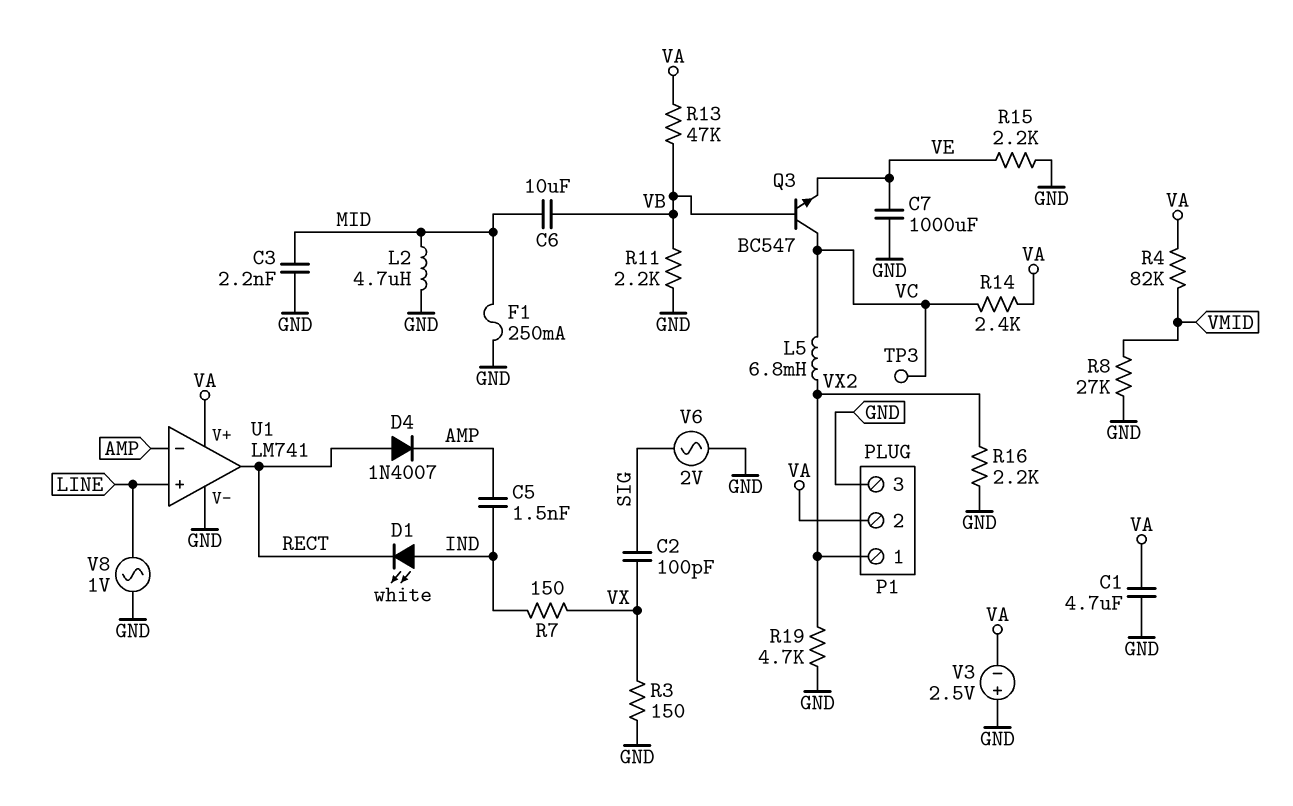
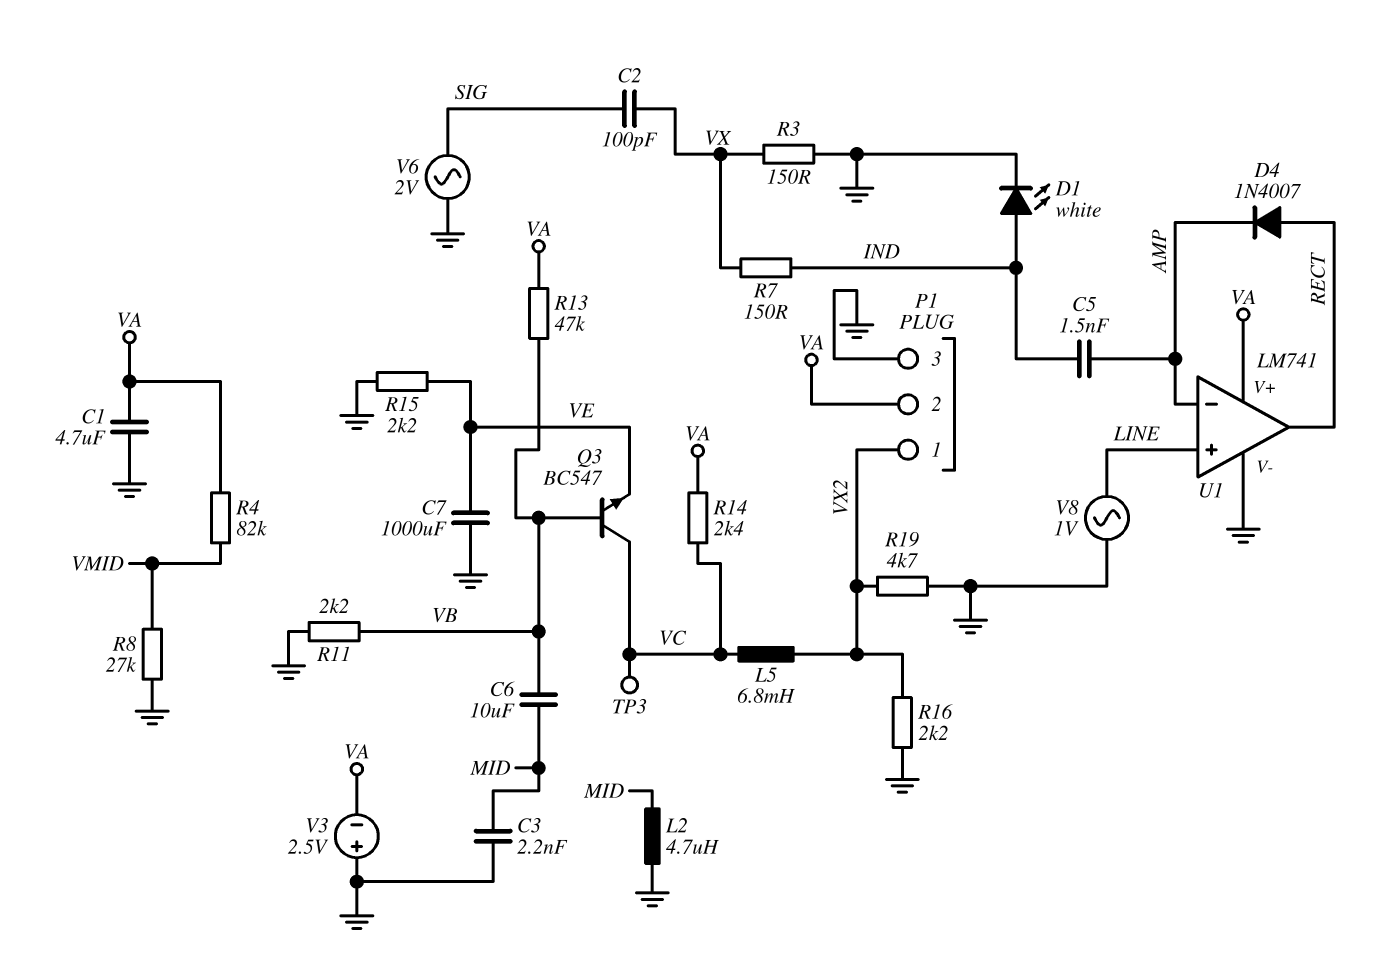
D1: LED white (A IND, K RECT) -> LED white (A IND, K GND)
F1: 250mA (GND, MID) -> none

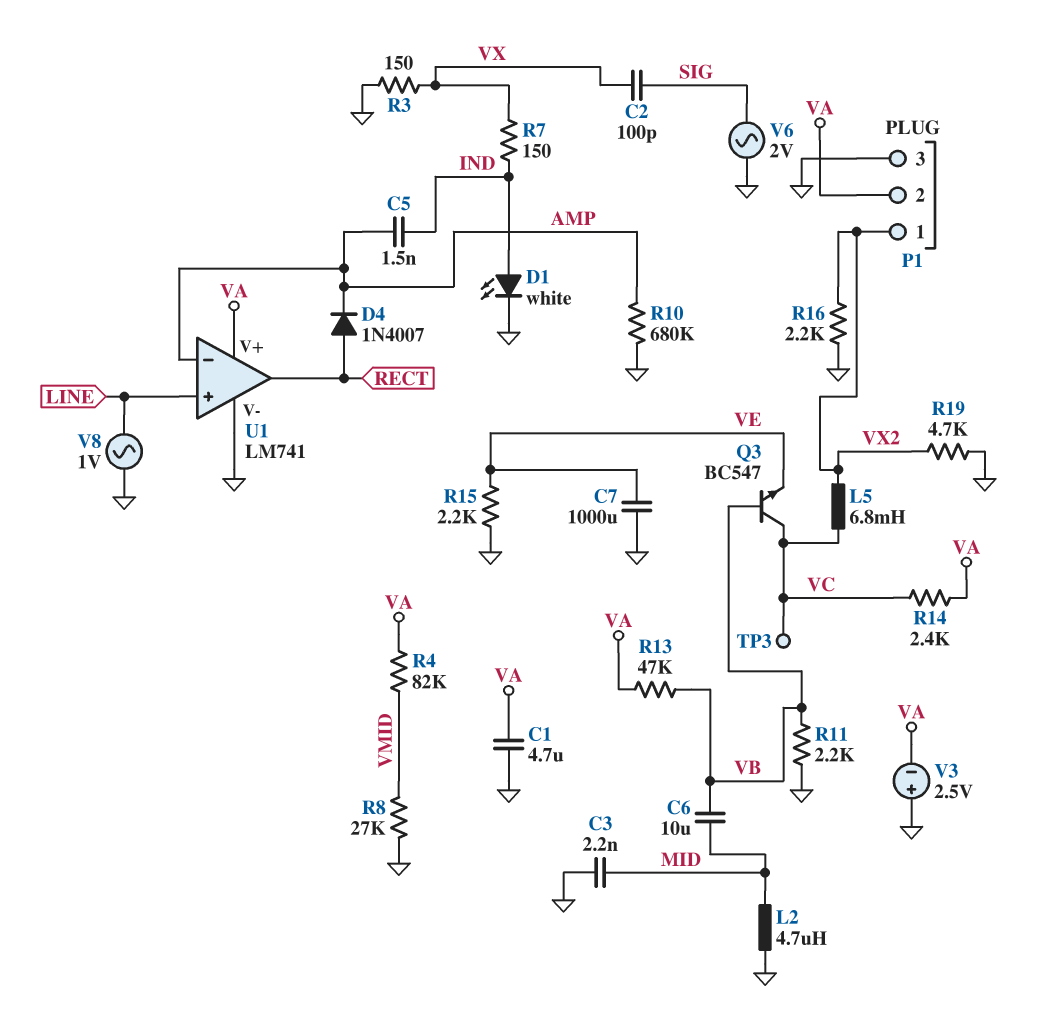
R10: none -> 680k (AMP, GND)

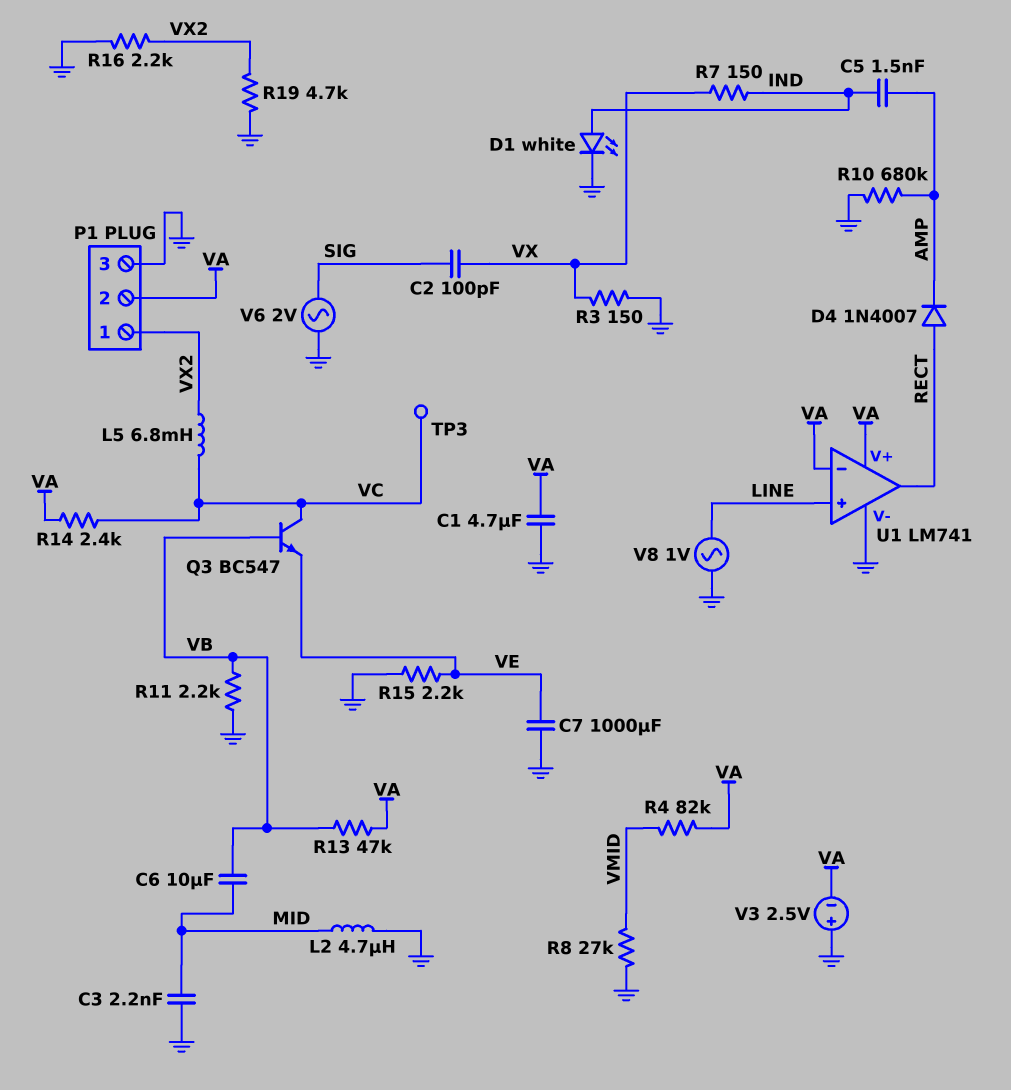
U1 pin in-: AMP -> VA

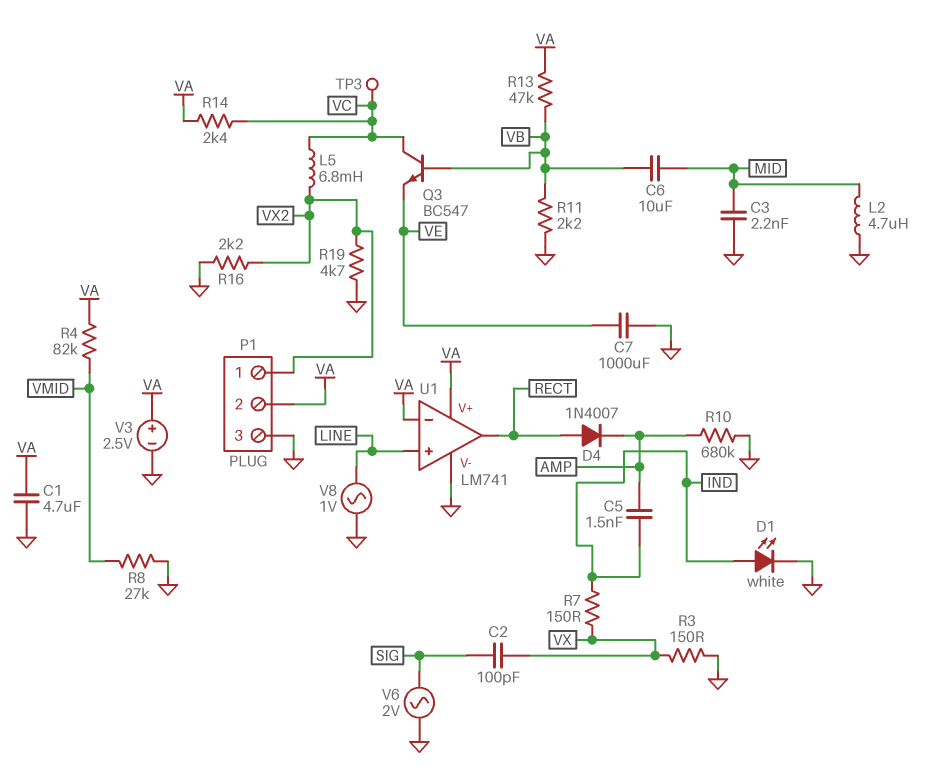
R15: 2.2k (GND, VE) -> none
V3: 2.5V (plus GND, minus VA) -> 2.5V (plus VA, minus GND)

